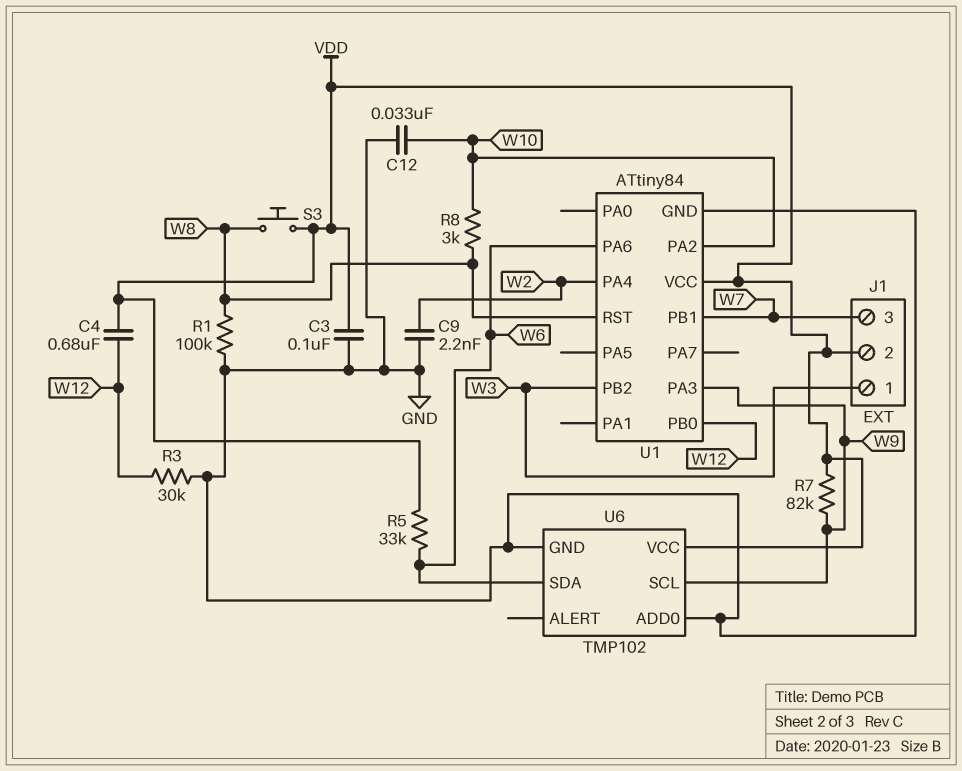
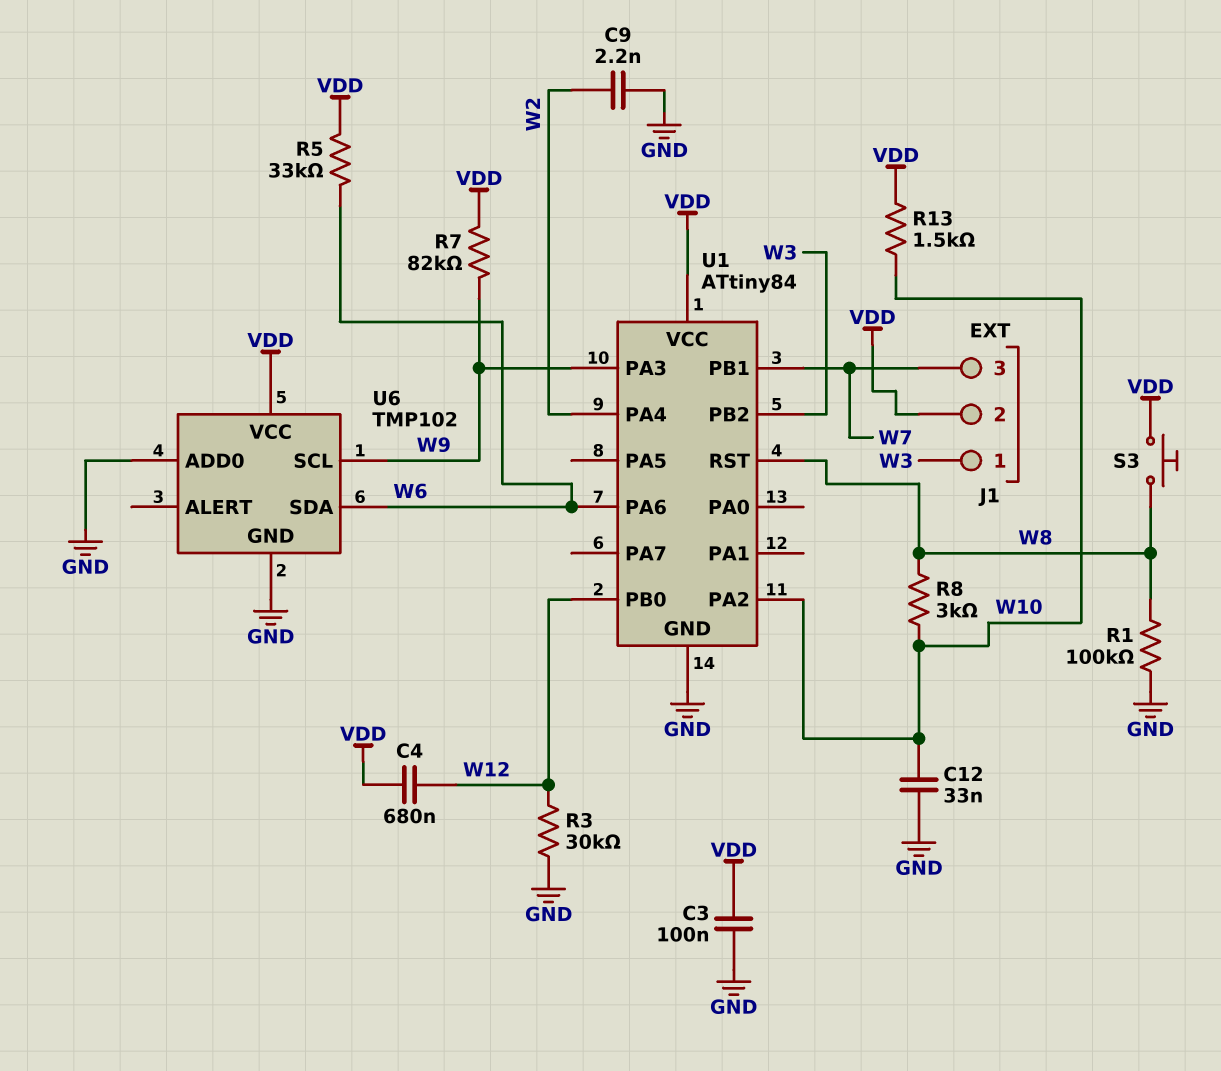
R13: none -> 1.5k (VDD, W10)

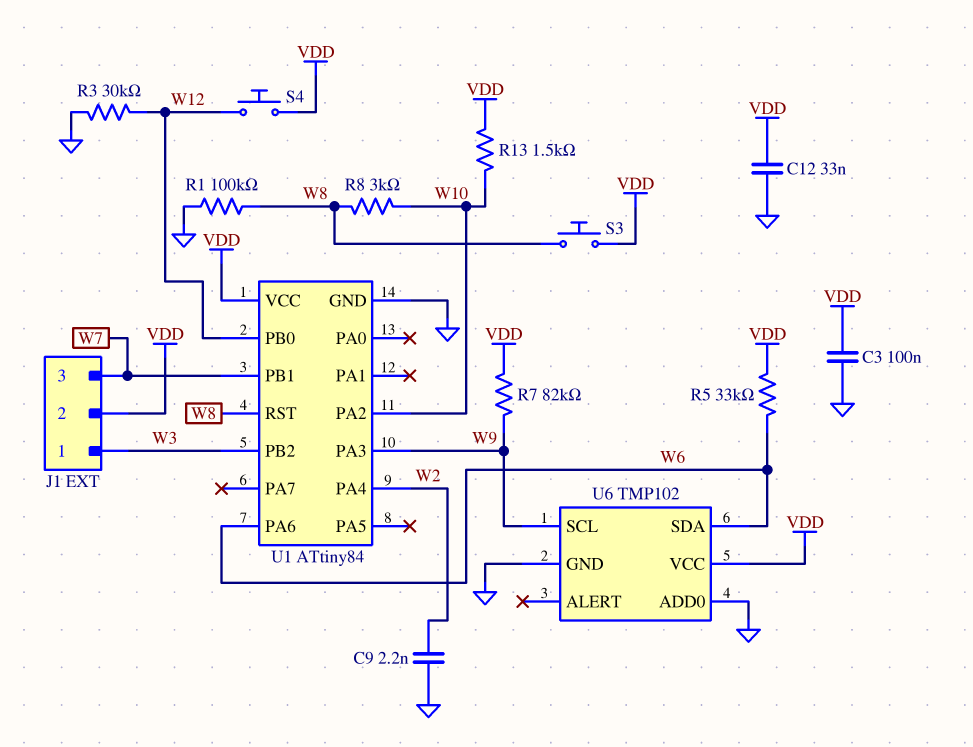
C4: 680nF (VDD, W12) -> none
C12: 33nF (GND, W10) -> 33nF (GND, VDD)
S4: none -> button (VDD, W12)

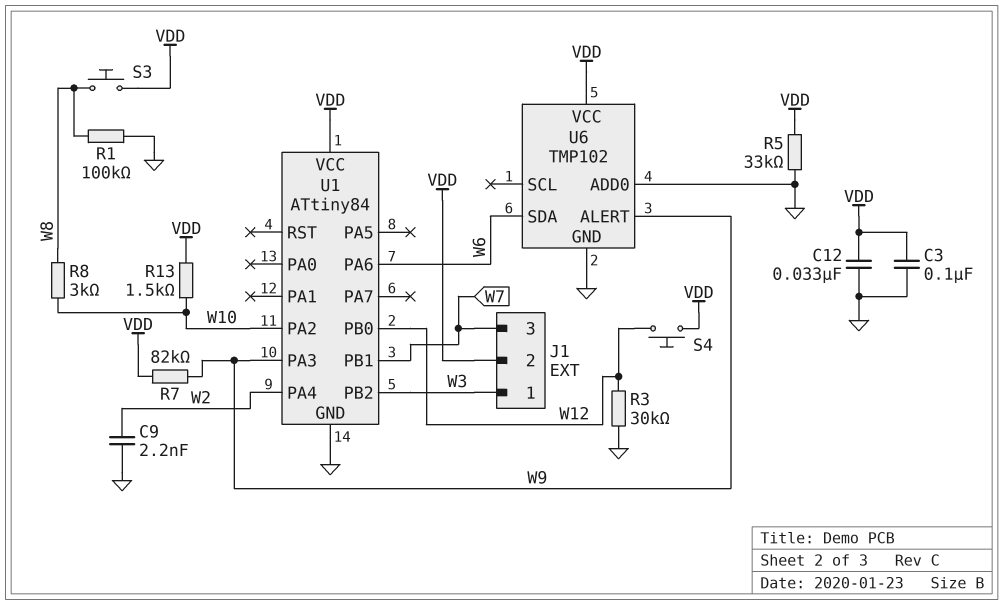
R5: 33k (VDD, W6) -> 33k (GND, VDD)
U1 pin RST: W8 -> none
U6 pin ALERT: none -> W9
U6 pin SCL: W9 -> none

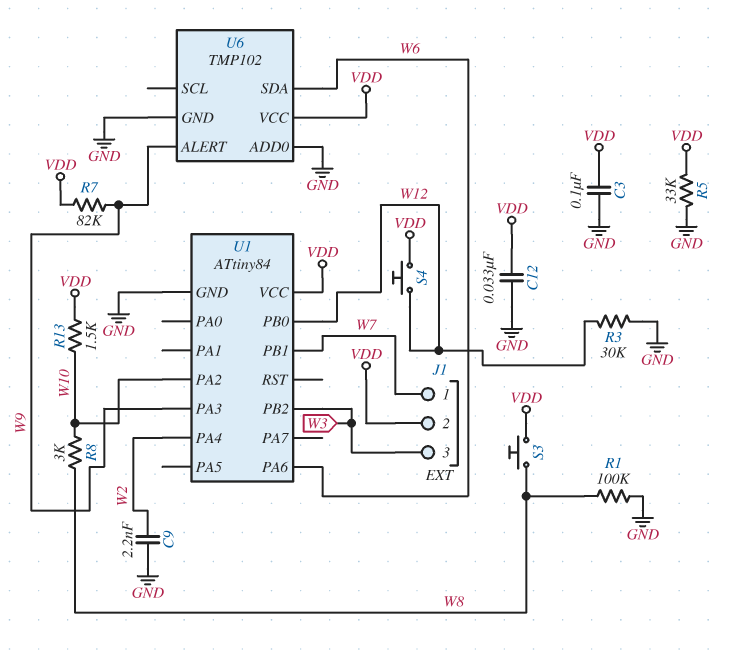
J1 pin 1: W3 -> W7
J1 pin 3: W7 -> W3

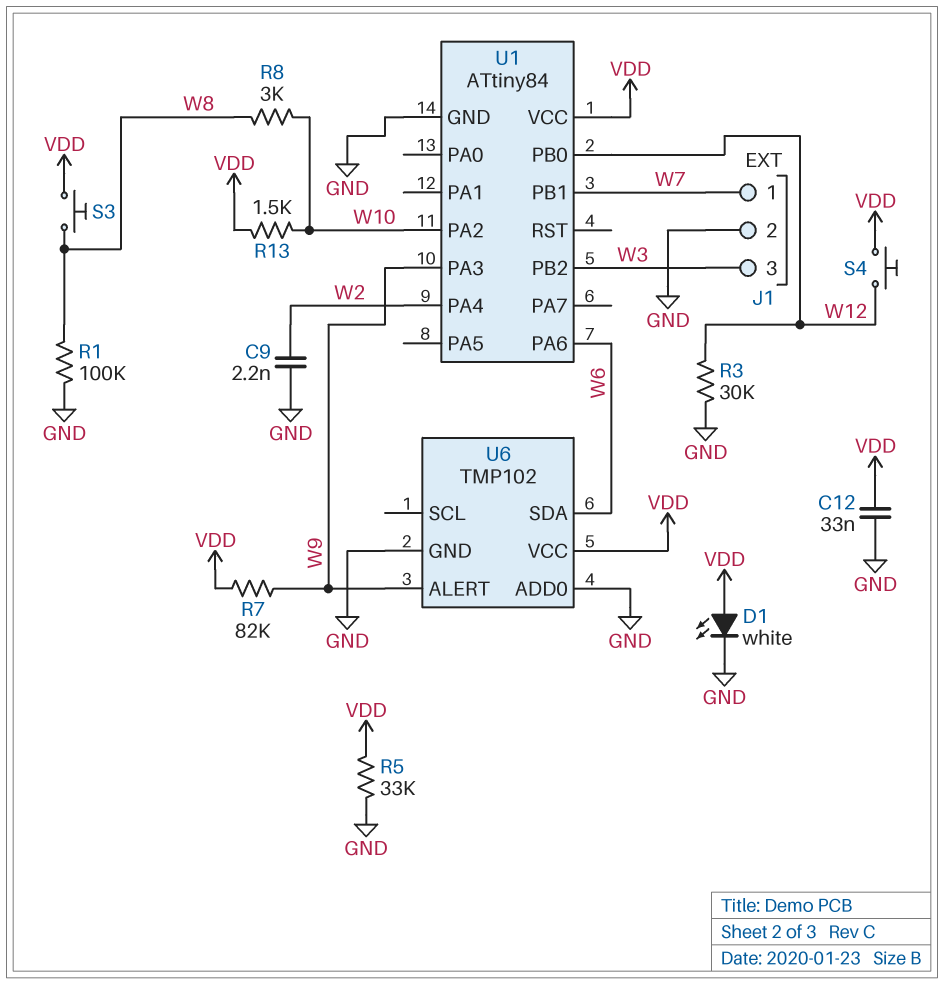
C3: 100nF (GND, VDD) -> none
D1: none -> LED white (A VDD, K GND)
J1 pin 2: VDD -> GND

